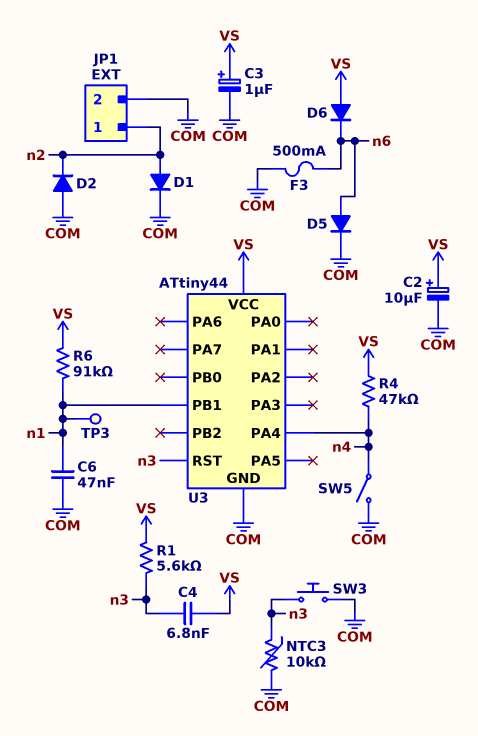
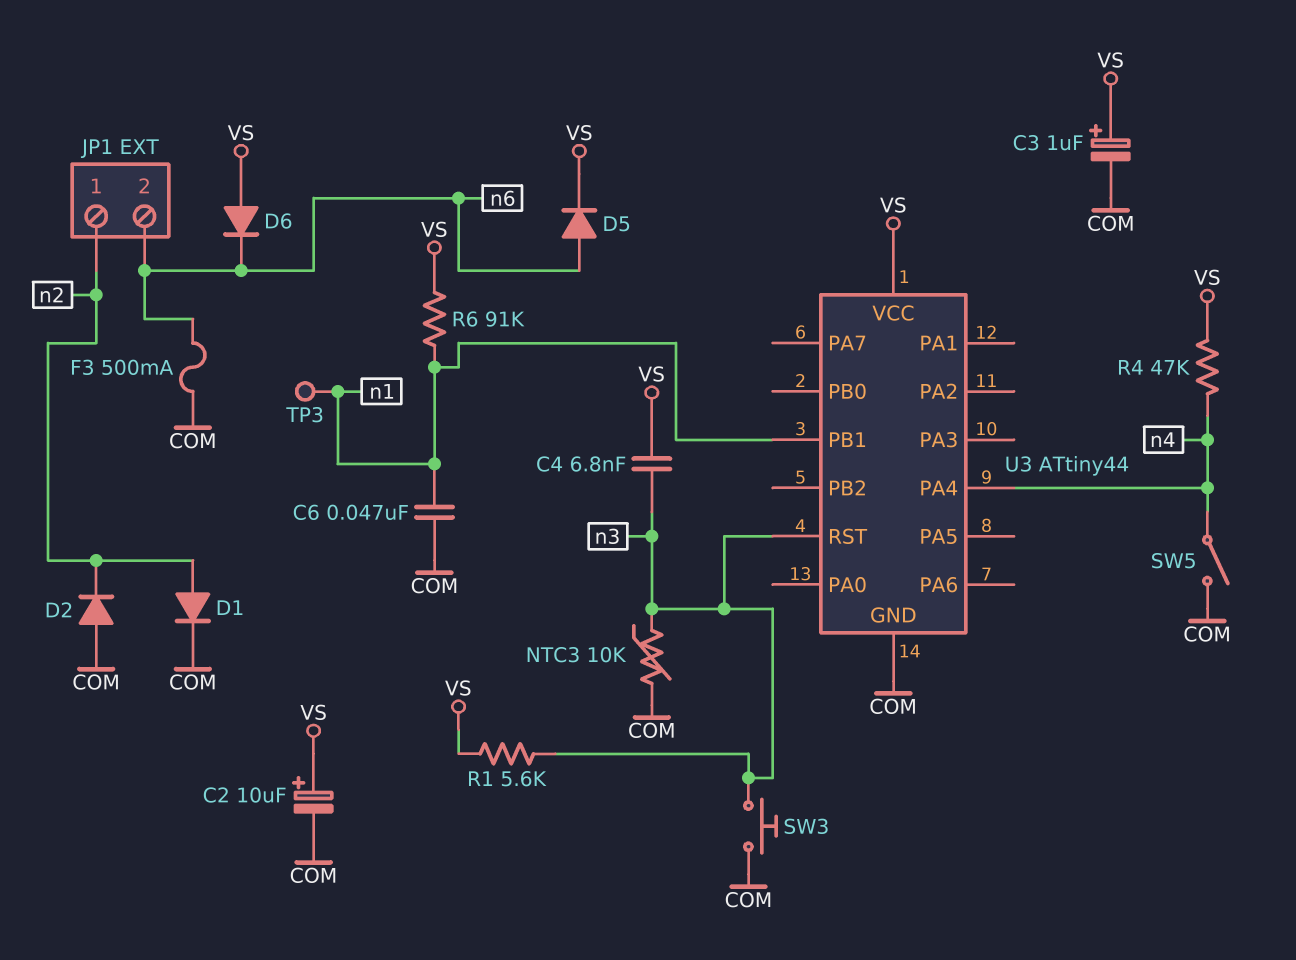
D5: diode (A n6, K COM) -> diode (A n6, K VS)
JP1 pin 2: COM -> n6

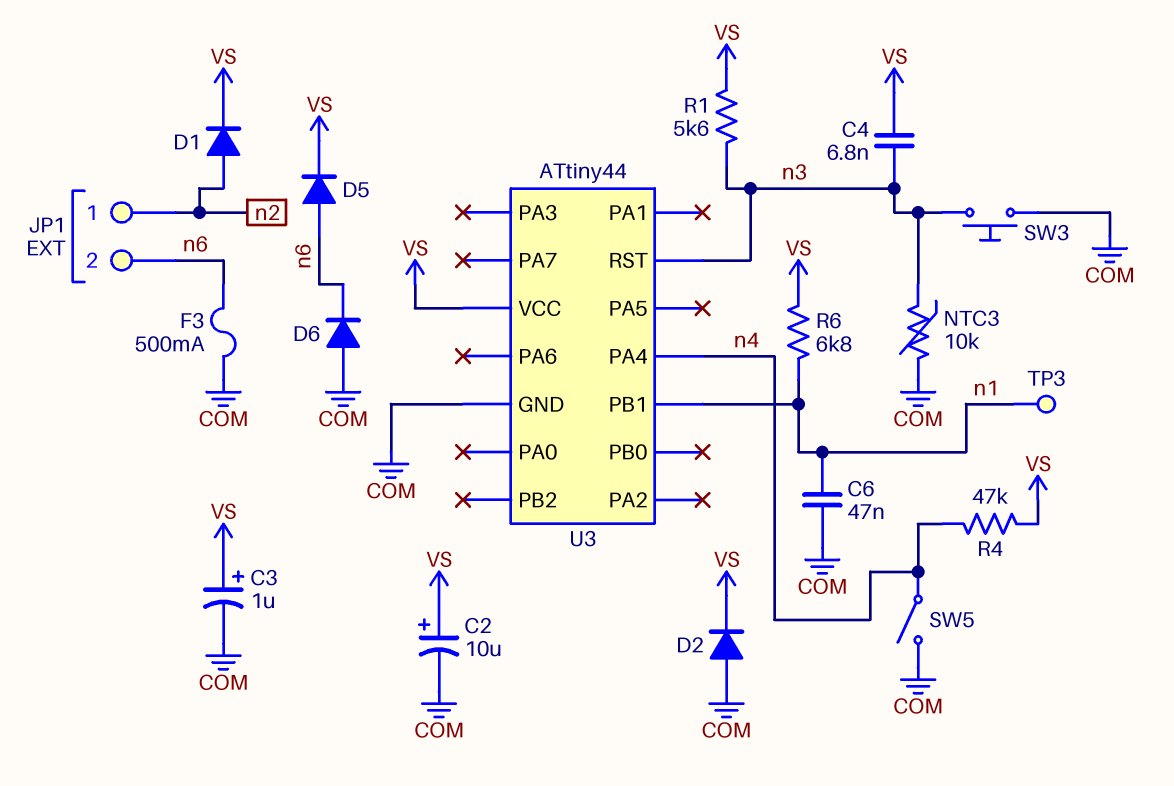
D1: diode (A n2, K COM) -> diode (A n2, K VS)
D2: diode (A COM, K n2) -> diode (A COM, K VS)
D6: diode (A VS, K n6) -> diode (A COM, K n6)
R6: 91k (VS, n1) -> 6.8k (VS, n1)

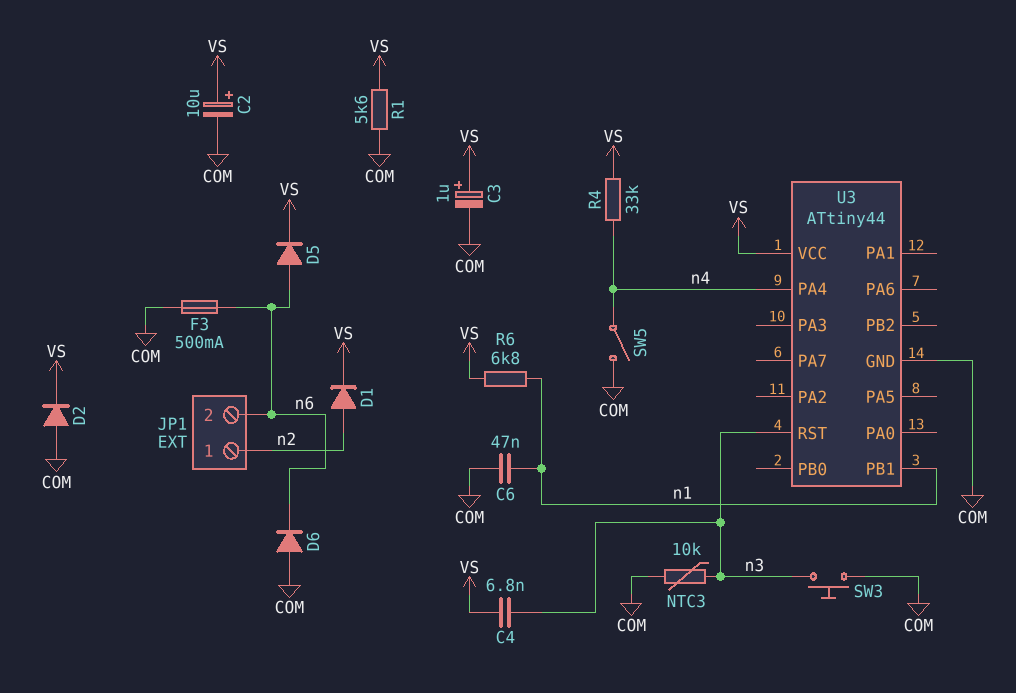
R1: 5.6k (VS, n3) -> 5.6k (COM, VS)
R4: 47k (VS, n4) -> 33k (VS, n4)
TP3: test point (n1) -> none

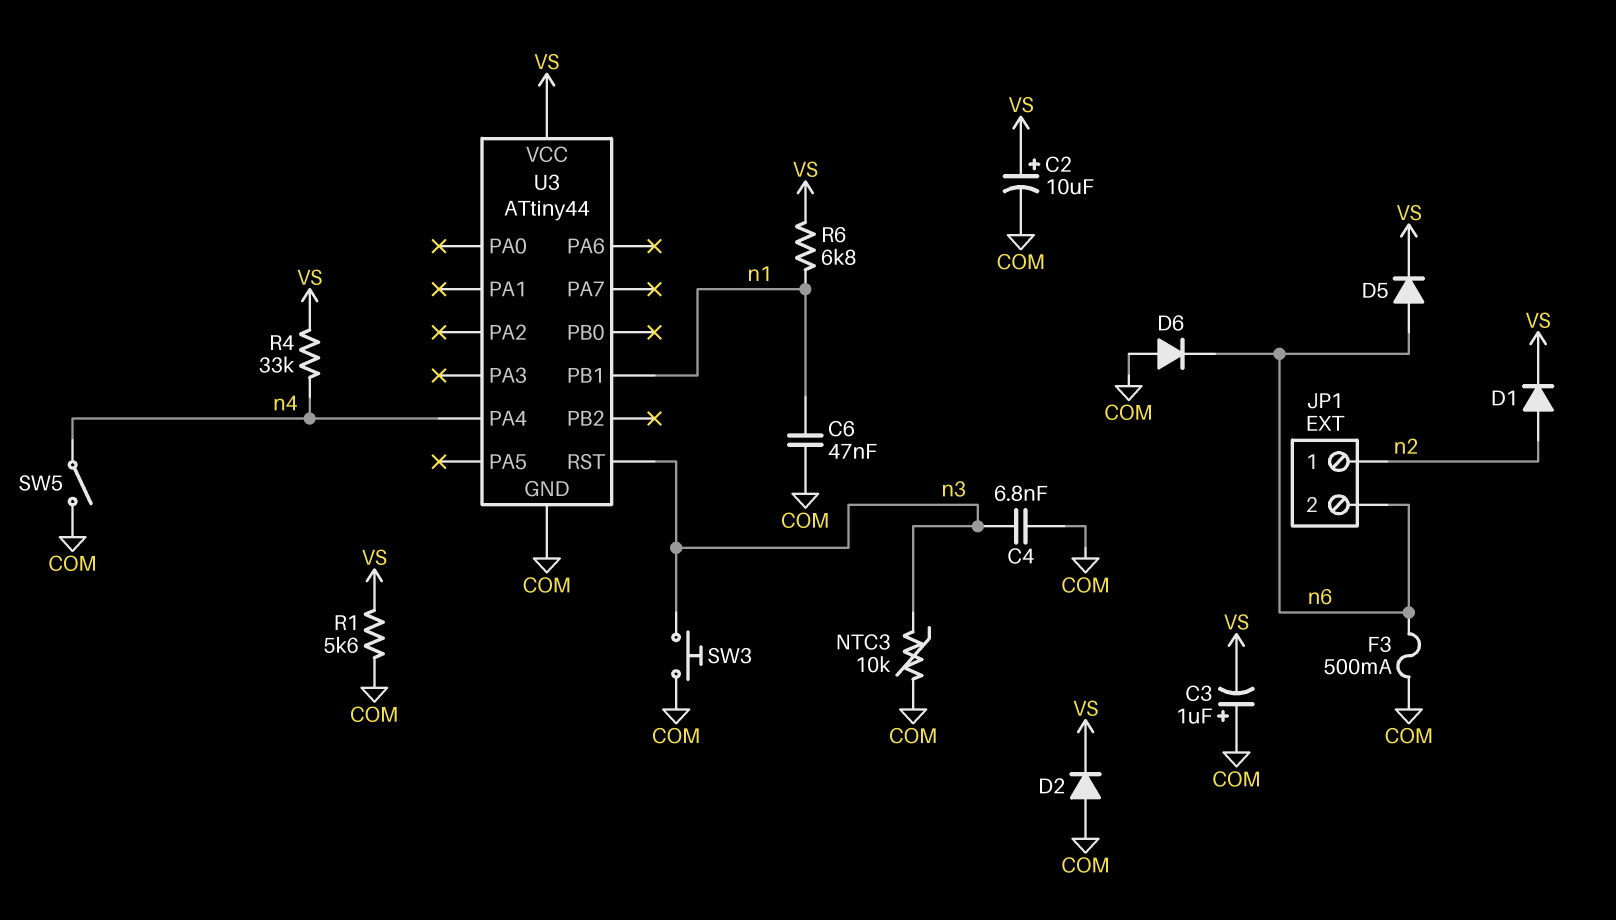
C3: 1uF (plus VS, minus COM) -> 1uF (plus COM, minus VS)
C4: 6.8nF (VS, n3) -> 6.8nF (COM, n3)

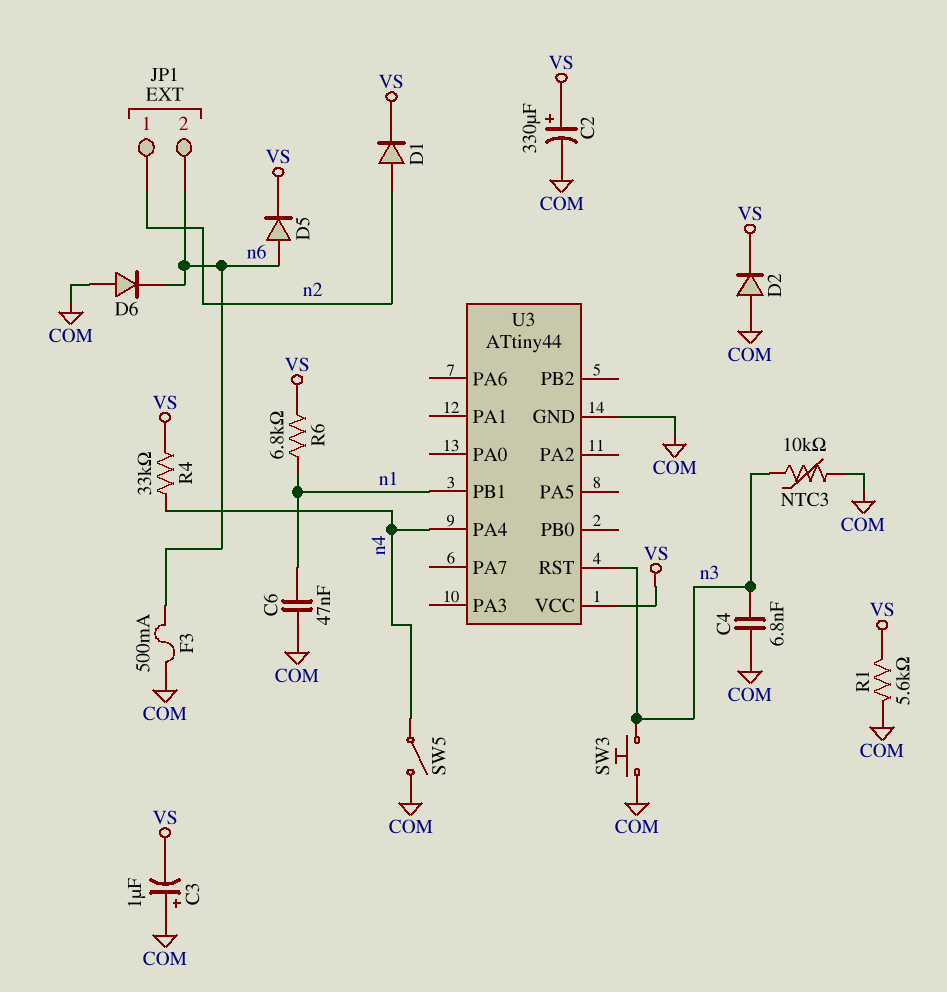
C2: 10uF (plus VS, minus COM) -> 330uF (plus VS, minus COM)

